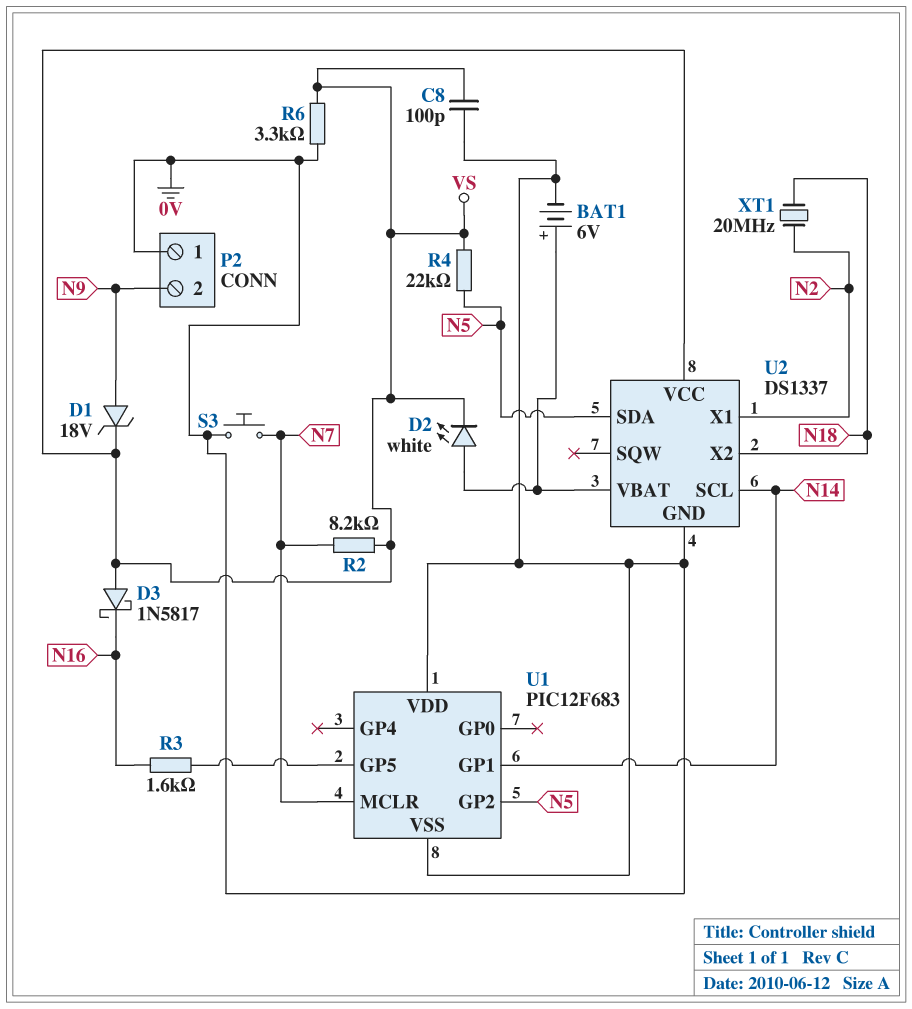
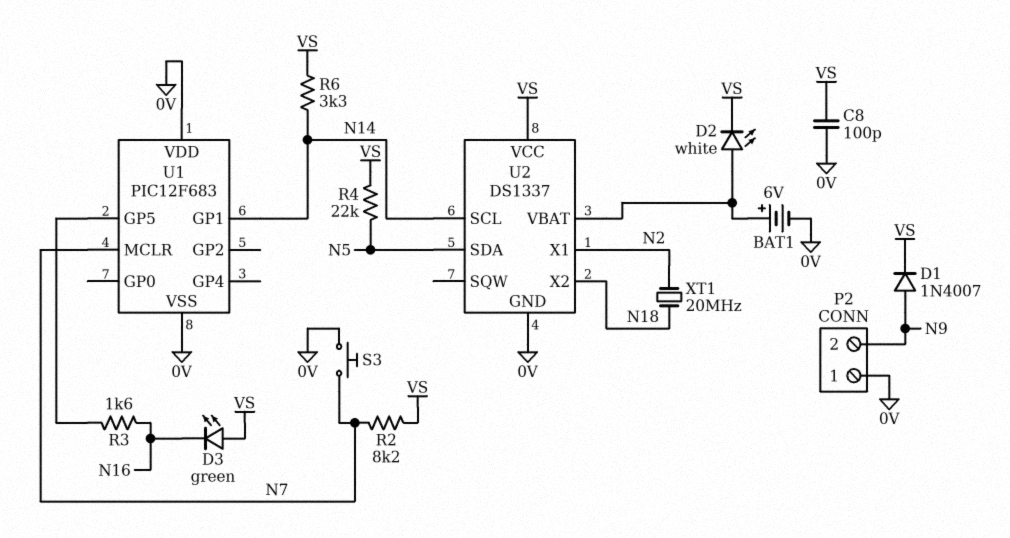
D1: zener 18V (A N9, K VS) -> diode 1N4007 (A N9, K VS)
D3: schottky 1N5817 (A VS, K N16) -> LED green (A VS, K N16)
R6: 3.3k (0V, VS) -> 3.3k (N14, VS)
U1 pin GP2: N5 -> none

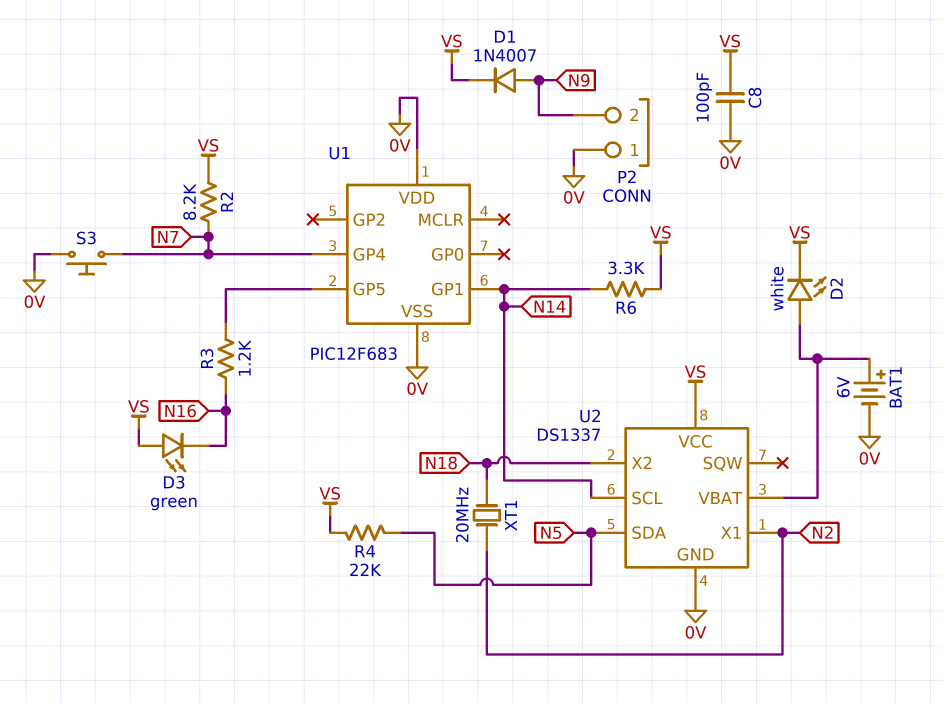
R3: 1.6k (N16, U1/GP5) -> 1.2k (N16, U1/GP5)
U1 pin GP4: none -> N7
U1 pin MCLR: N7 -> none

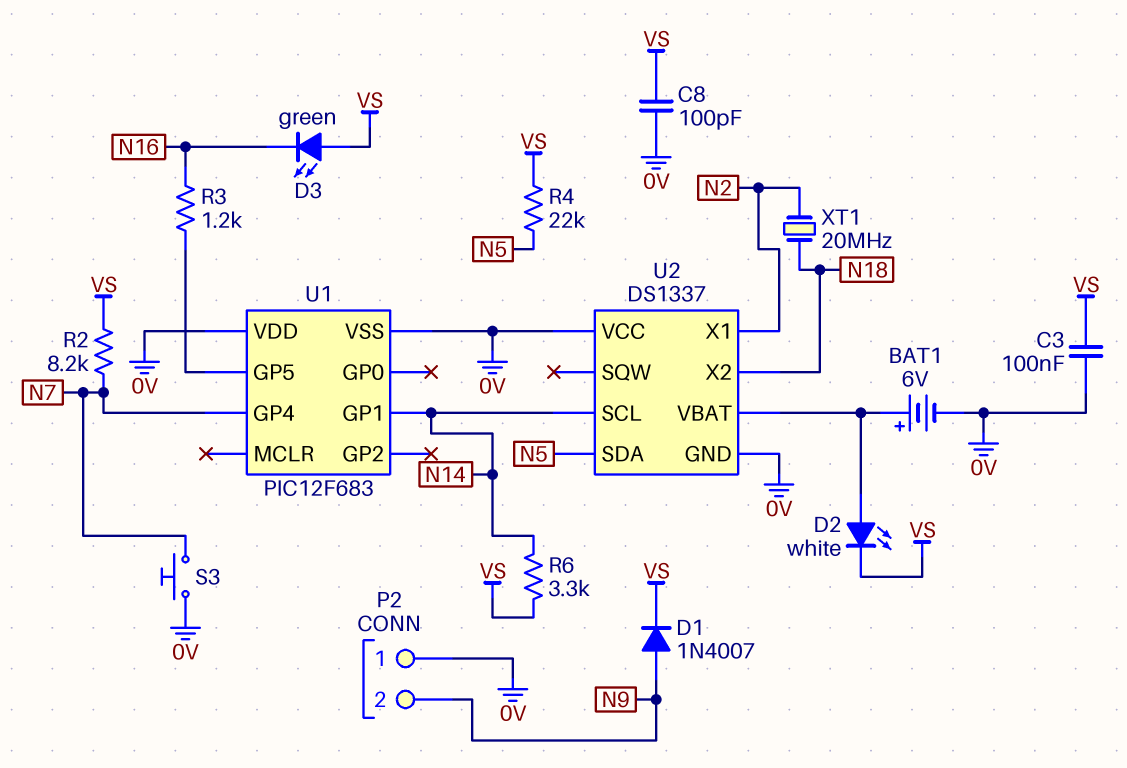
C3: none -> 100nF (0V, VS)
U2 pin VCC: VS -> 0V

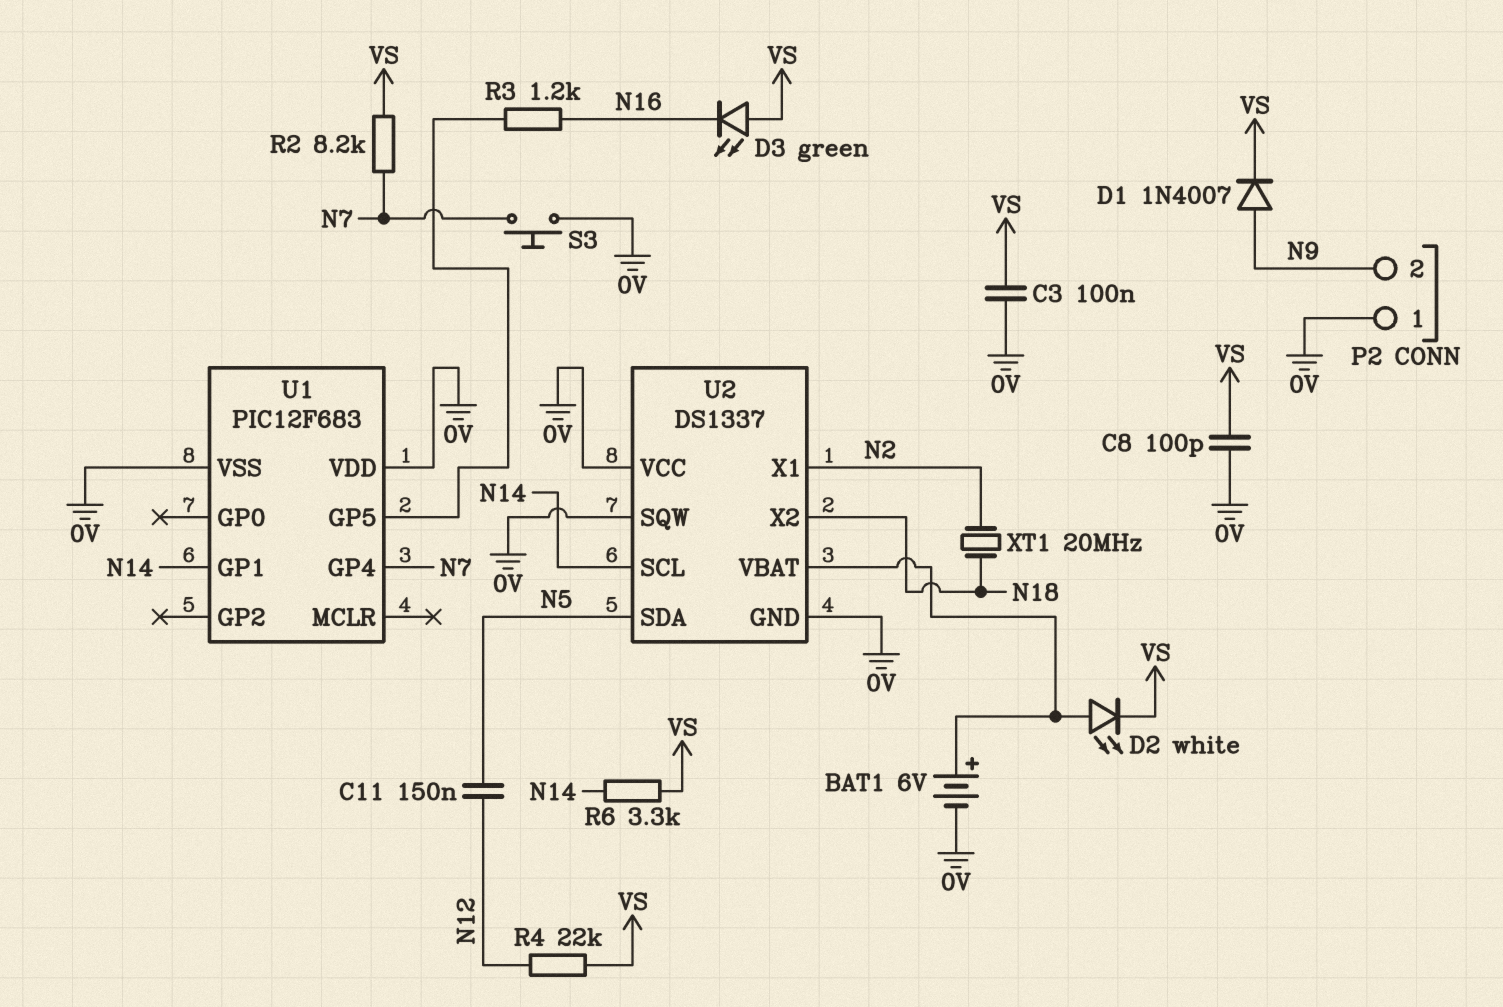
C11: none -> 150nF (N5, N12)
R4: 22k (N5, VS) -> 22k (N12, VS)
U2 pin SQW: none -> 0V

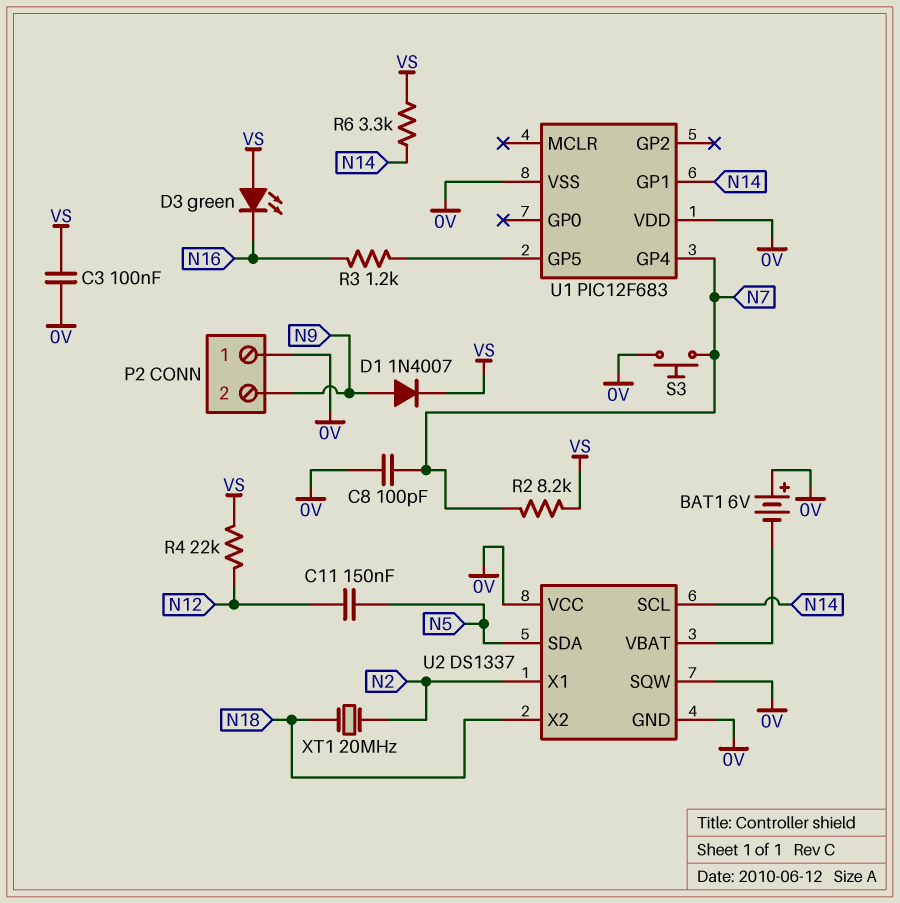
BAT1: 6V (plus U2/VBAT, minus 0V) -> 6V (plus 0V, minus U2/VBAT)
C8: 100pF (0V, VS) -> 100pF (0V, N7)
D2: LED white (A U2/VBAT, K VS) -> none

